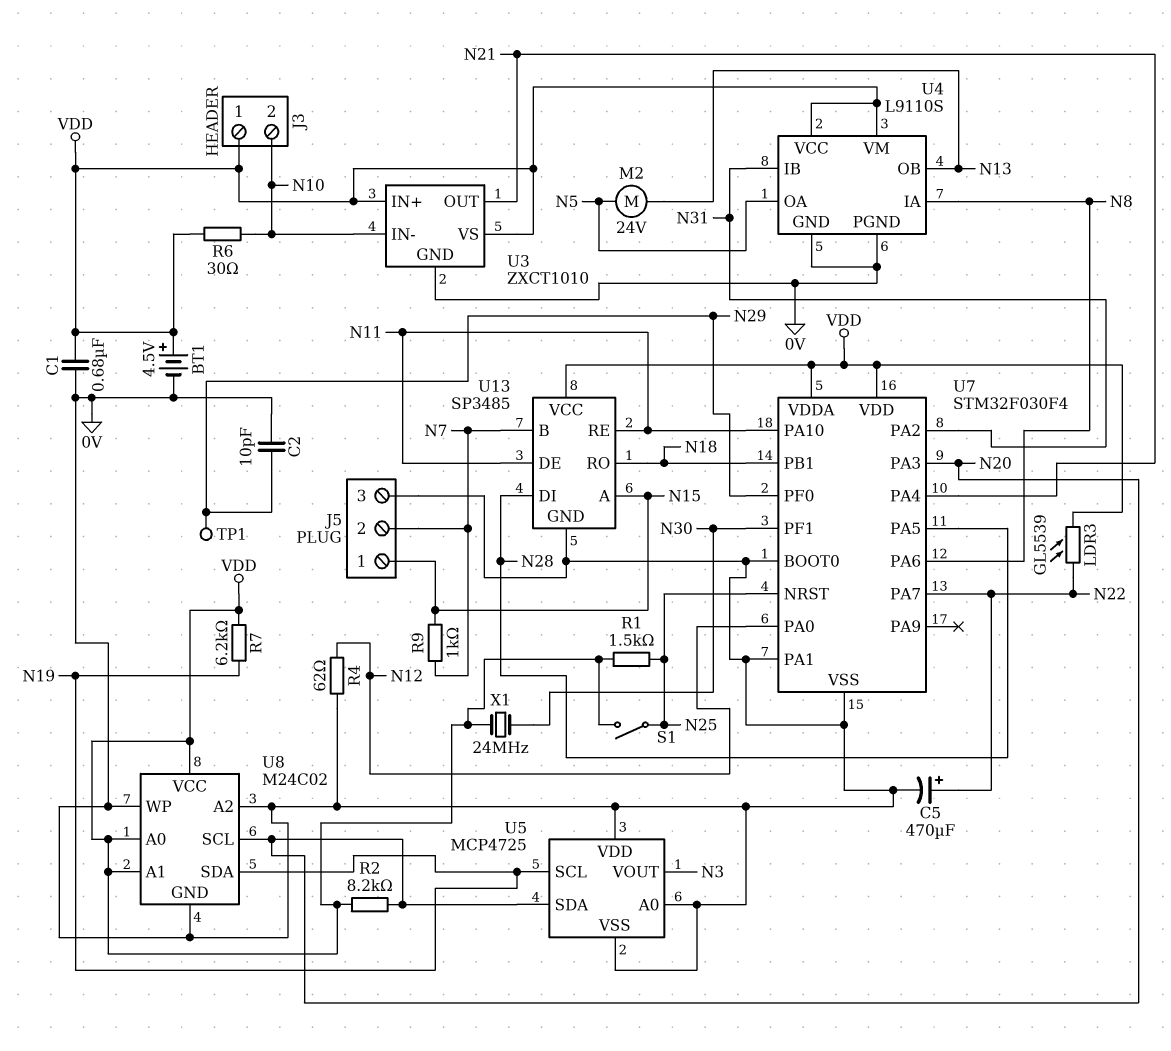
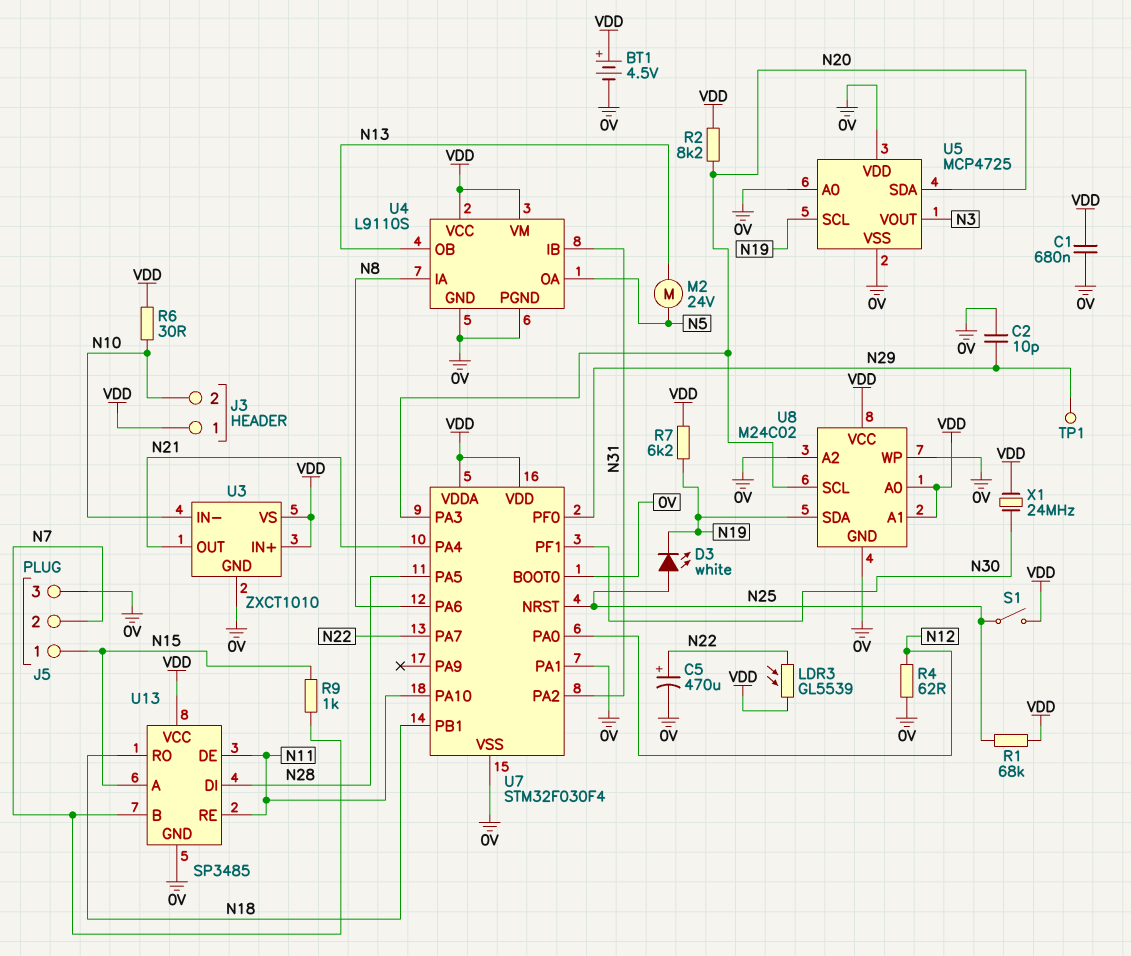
D3: none -> LED white (A N25, K N19)
R1: 1.5k (N25, VDD) -> 68k (N25, VDD)

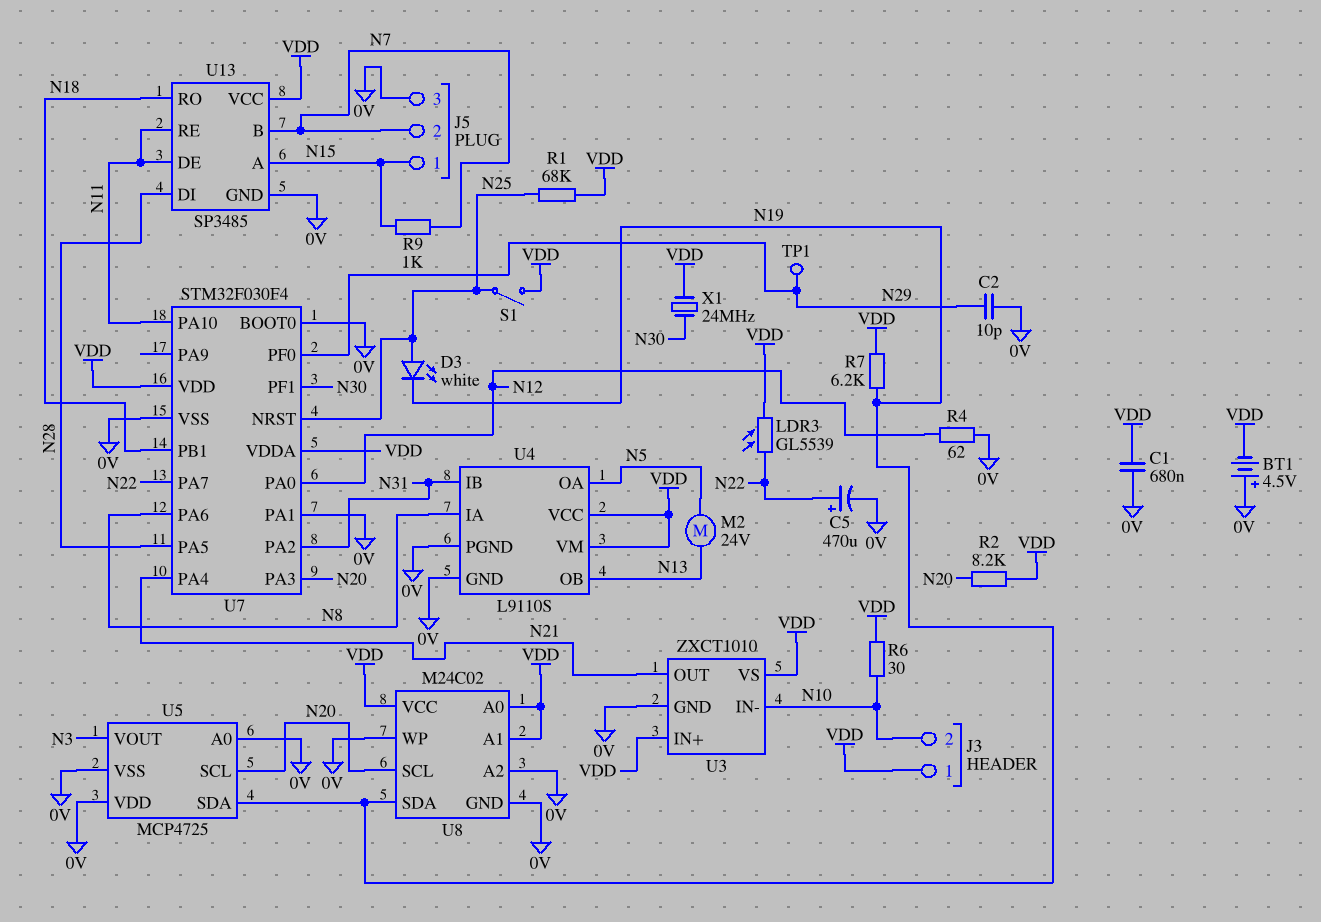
BT1: 4.5V (plus VDD, minus 0V) -> 4.5V (plus 0V, minus VDD)
U5 pin SCL: N19 -> N20
U5 pin SDA: N20 -> N19

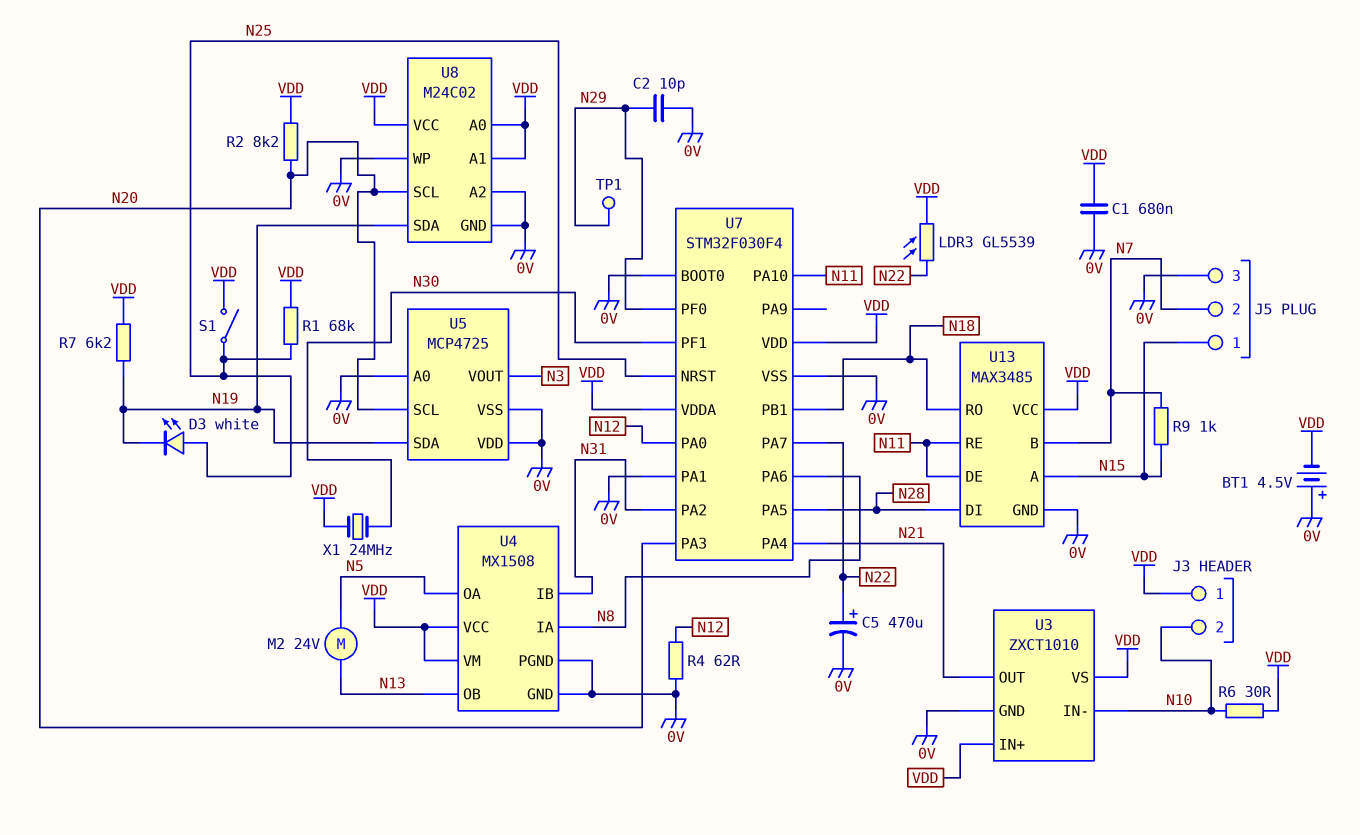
U4: L9110S -> MX1508
U13: SP3485 -> MAX3485

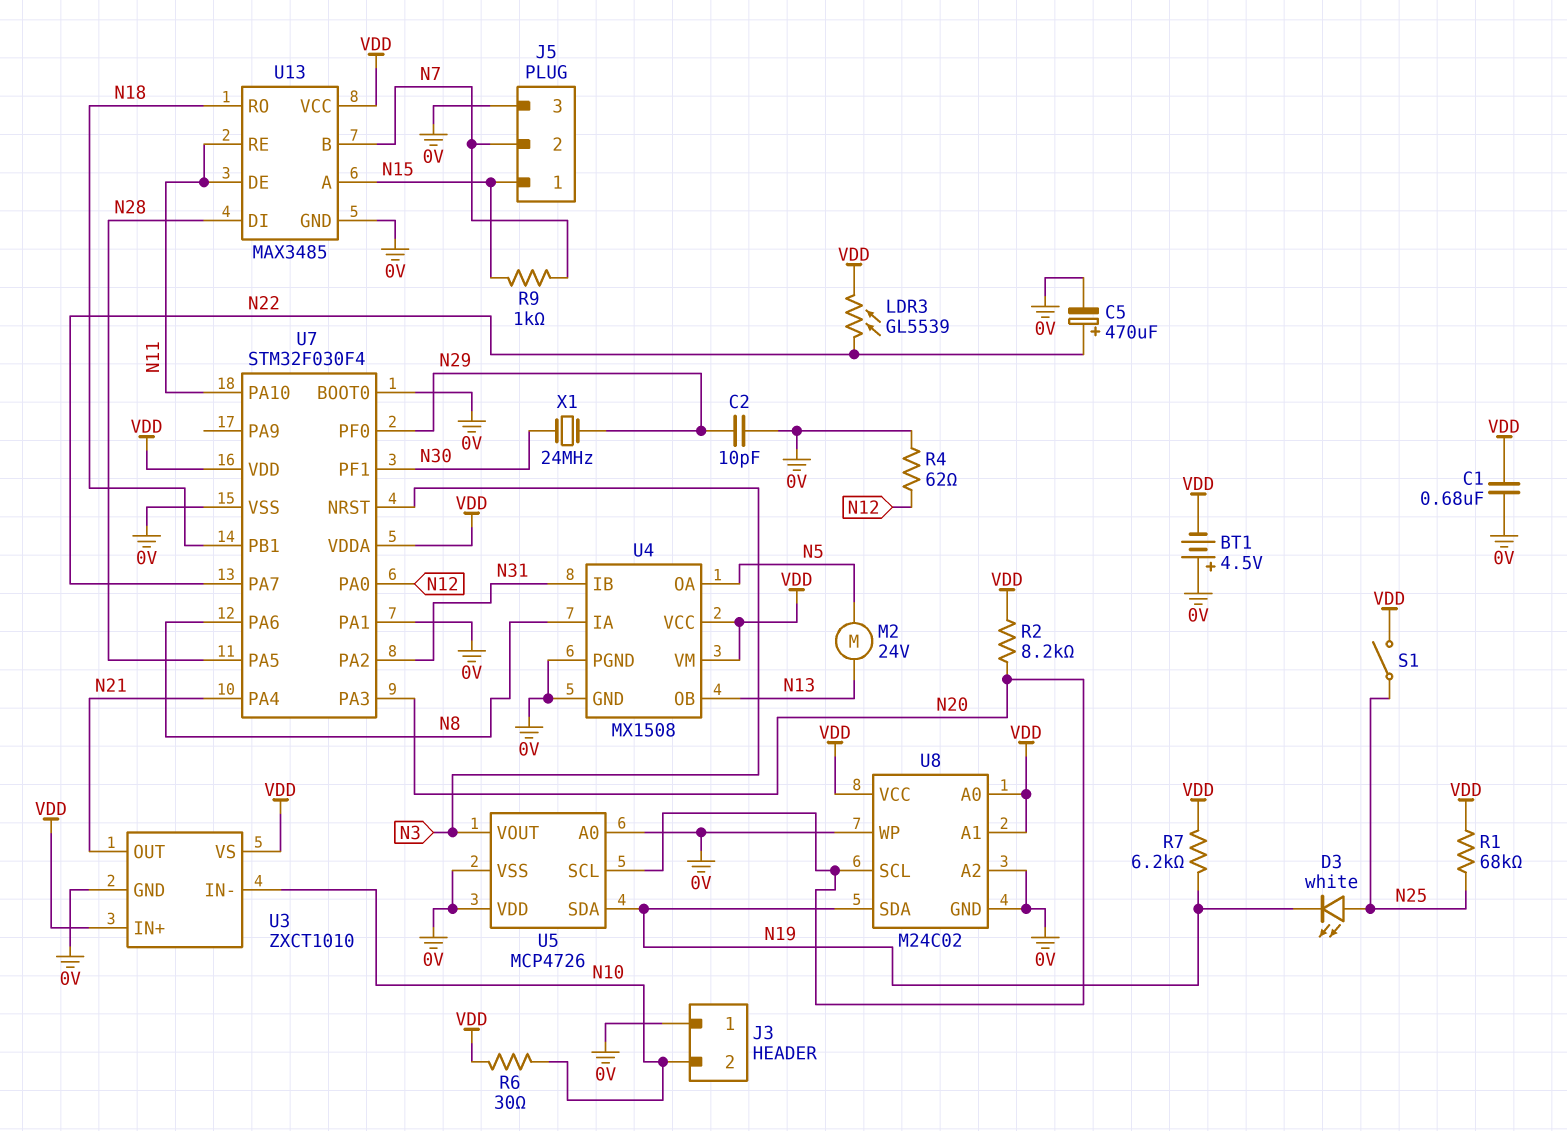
J3 pin 1: VDD -> 0V
TP1: test point (N29) -> none
U5: MCP4725 -> MCP4726
U7 pin NRST: N25 -> N3
X1: 24MHz (N30, VDD) -> 24MHz (N29, N30)

